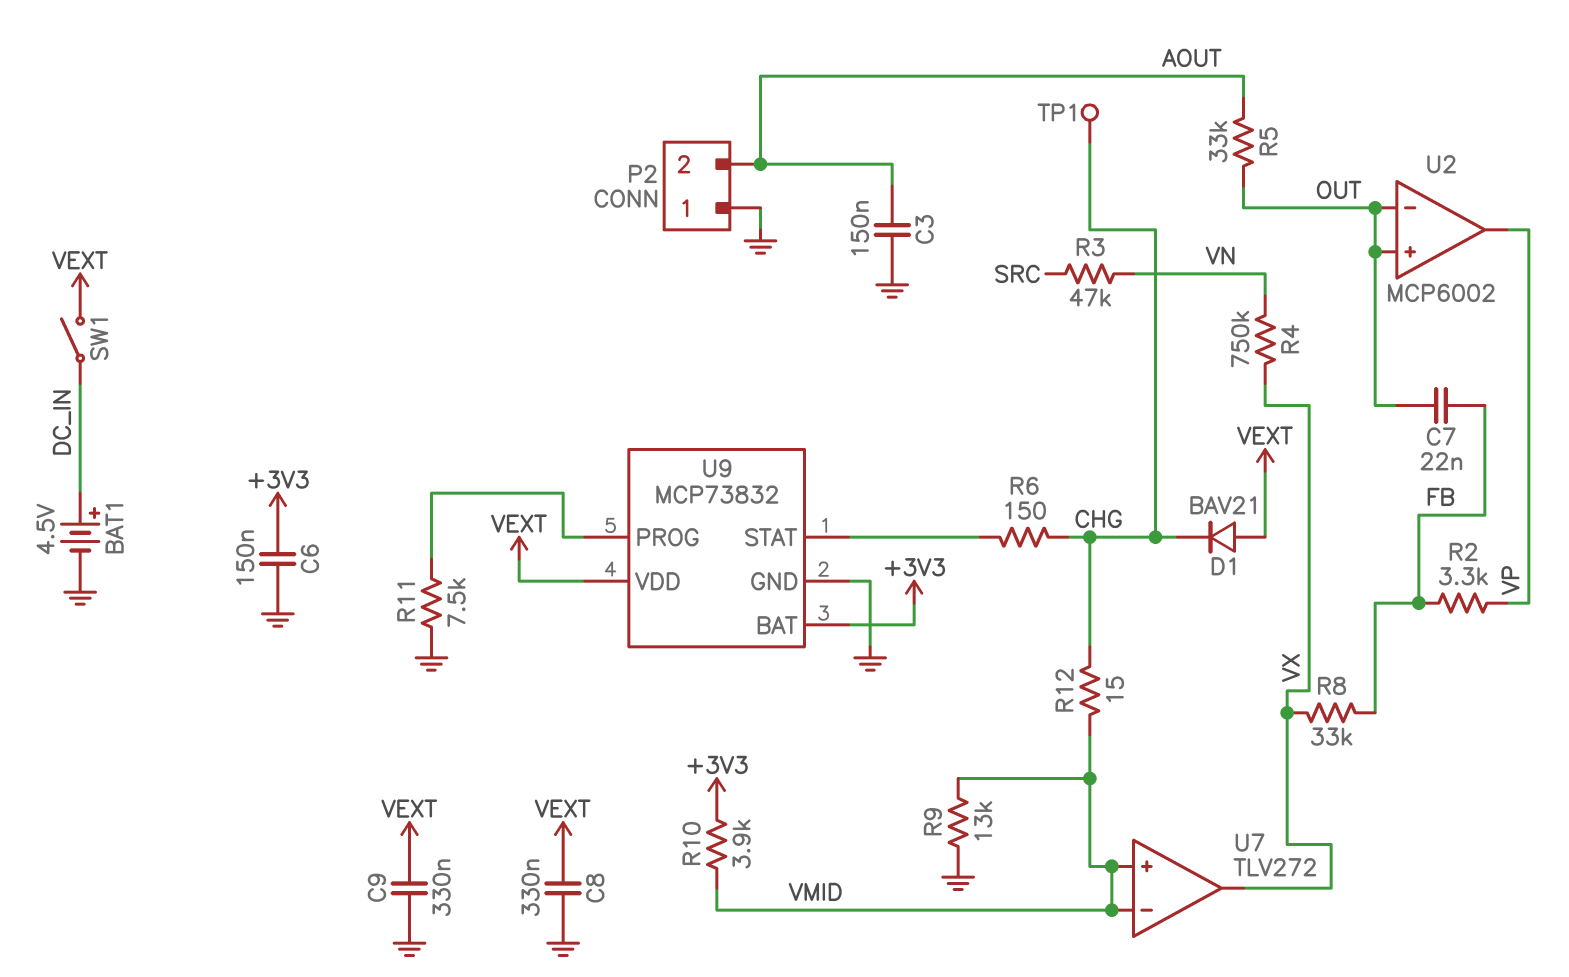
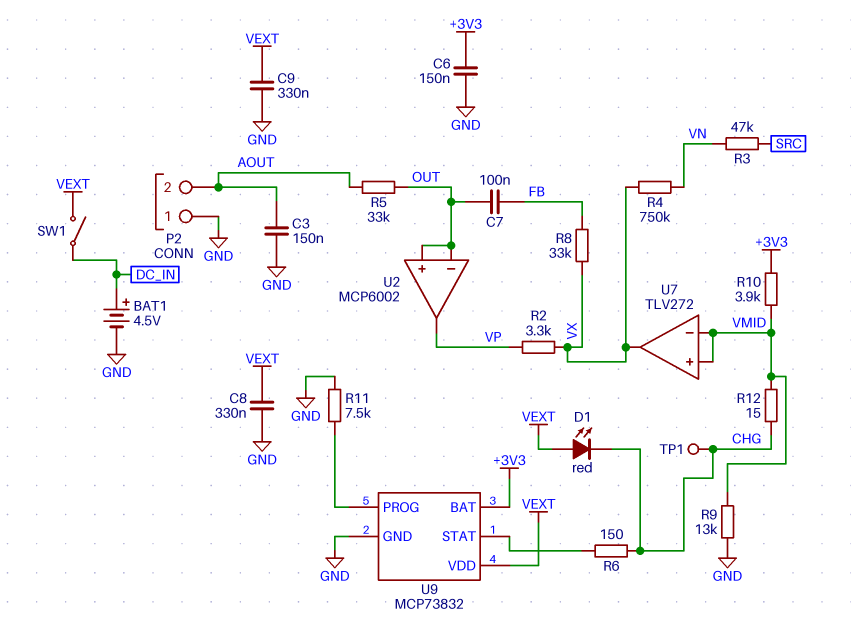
C7: 22nF (FB, OUT) -> 100nF (FB, OUT)
D1: diode BAV21 (A VEXT, K CHG) -> LED red (A VEXT, K CHG)
R2: 3.3k (FB, VP) -> 3.3k (VP, VX)

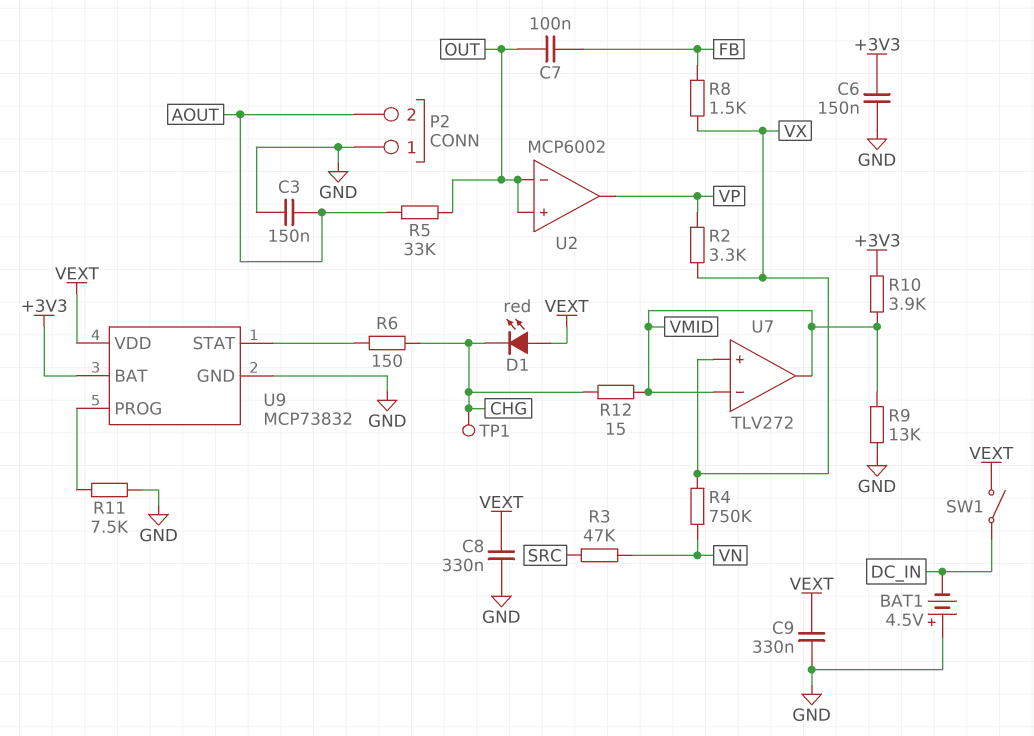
BAT1: 4.5V (plus DC_IN, minus GND) -> 4.5V (plus GND, minus DC_IN)
R8: 33k (FB, VX) -> 1.5k (FB, VX)
U7 pin in+: VMID -> VX
U7 pin out: VX -> VMID

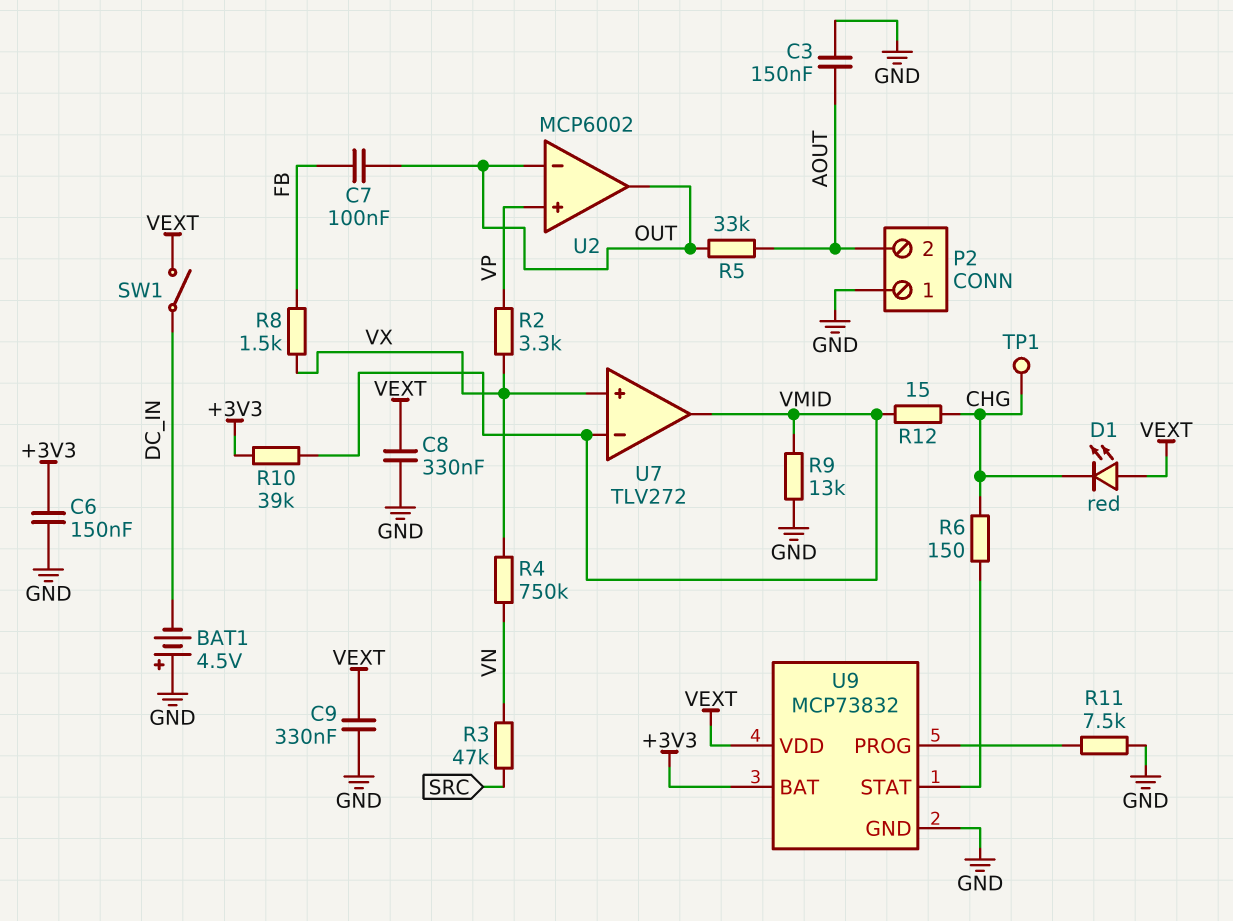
R10: 3.9k (+3V3, VMID) -> 39k (+3V3, VMID)
U2 pin in+: OUT -> VP
U2 pin out: VP -> OUT

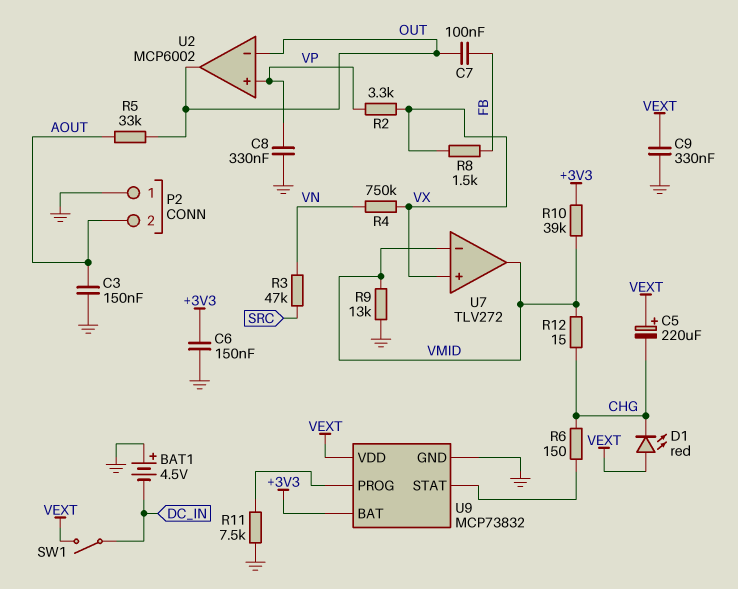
C5: none -> 220uF (plus VEXT, minus CHG)
C8: 330nF (GND, VEXT) -> 330nF (GND, VP)
TP1: test point (CHG) -> none

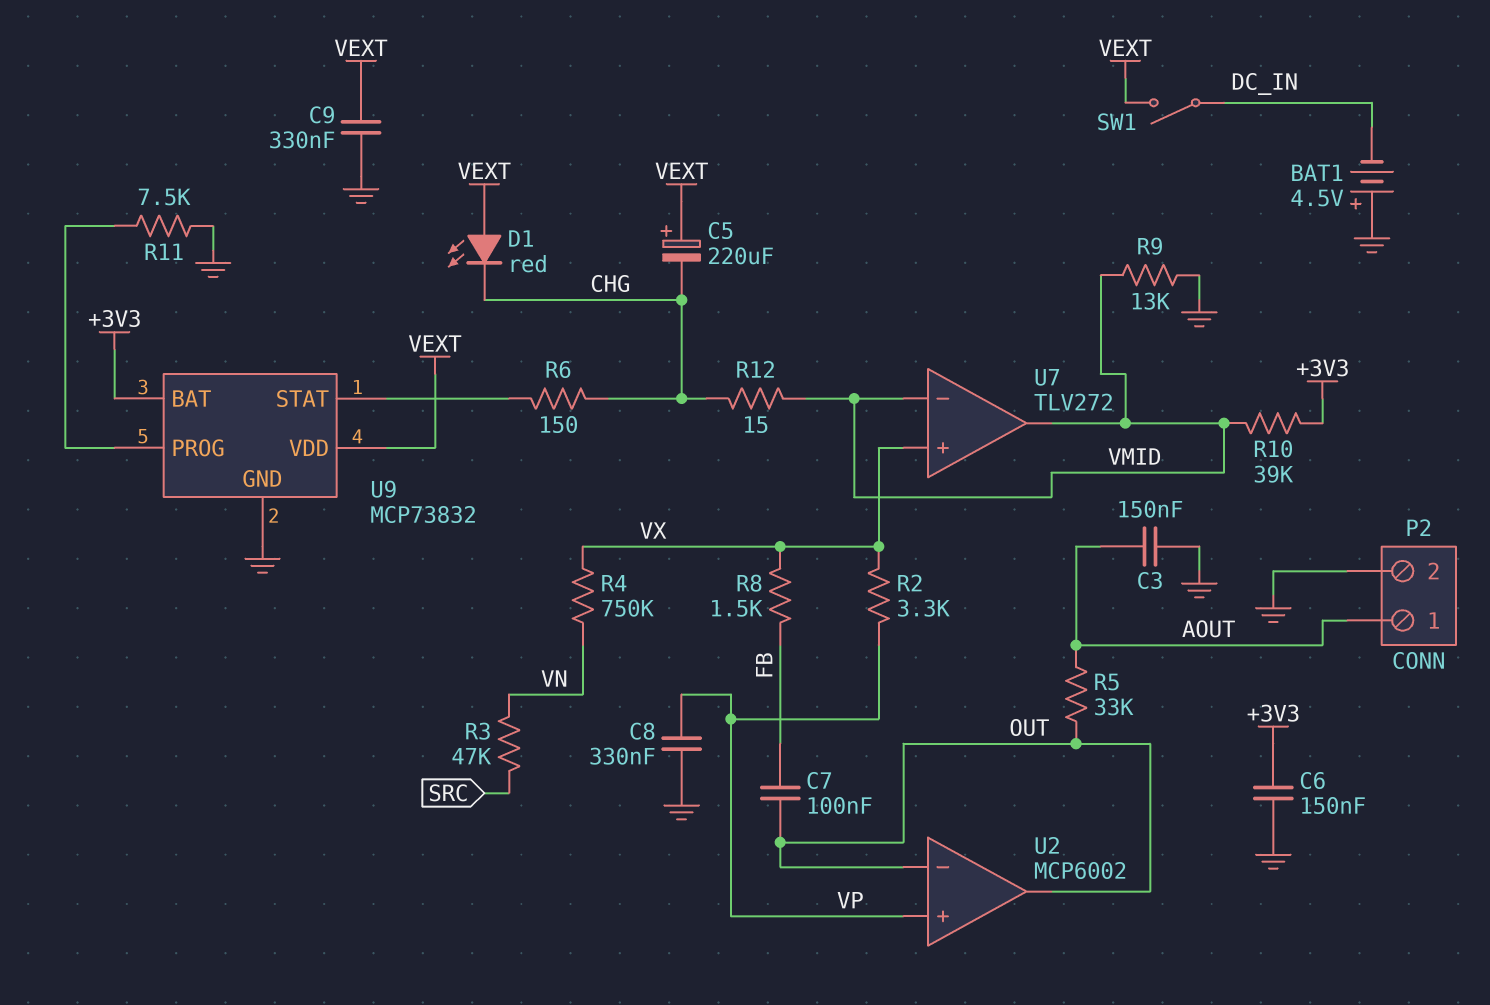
P2 pin 1: GND -> AOUT
P2 pin 2: AOUT -> GND

